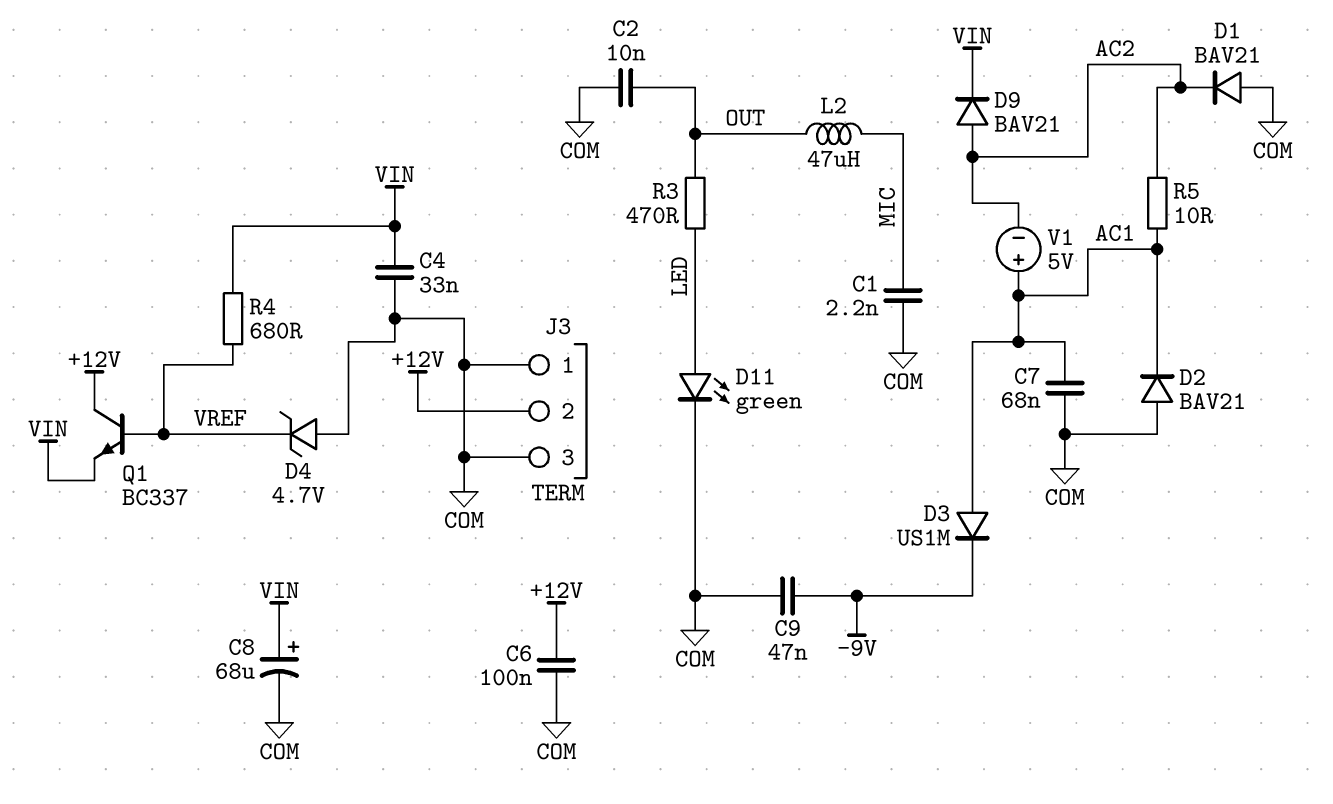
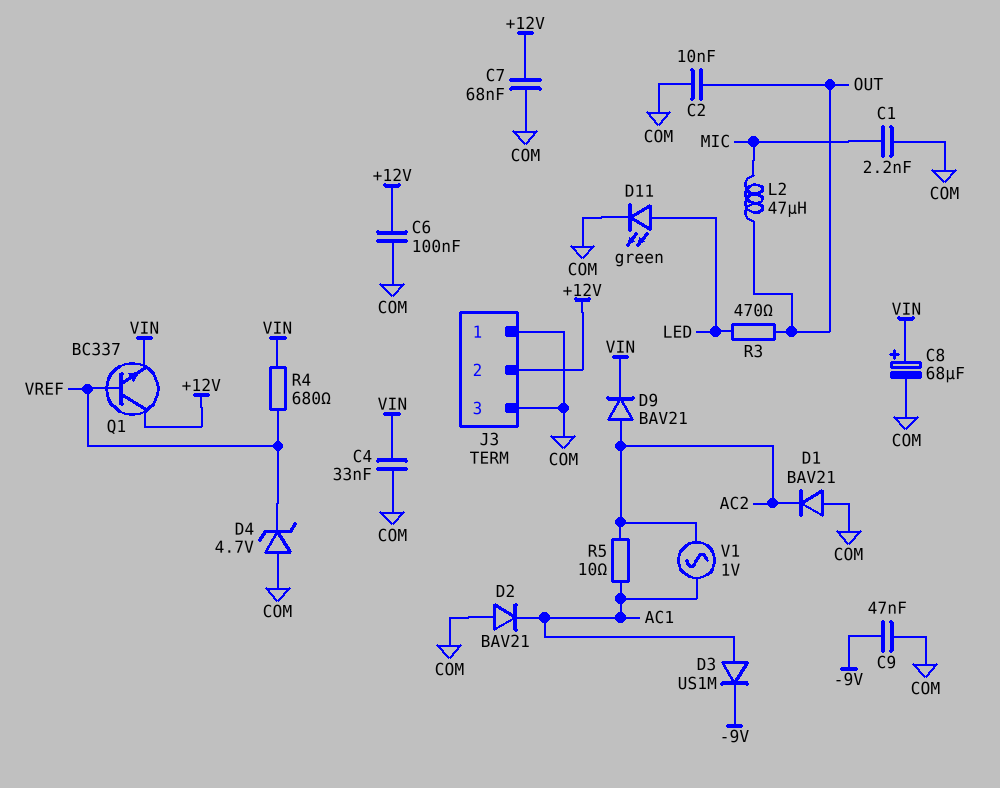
C7: 68nF (AC1, COM) -> 68nF (+12V, COM)
V1: 5V (plus AC1, minus AC2) -> AC 1V (AC1, AC2)

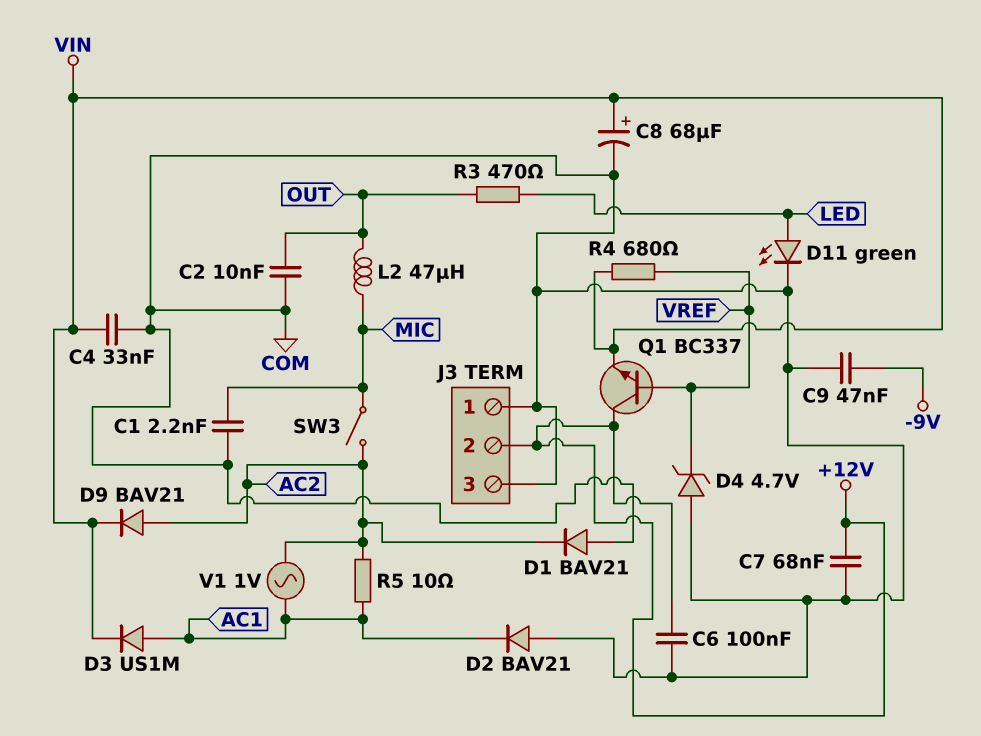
D3: diode US1M (A AC1, K -9V) -> diode US1M (A AC1, K VIN)
SW3: none -> switch (AC2, MIC)

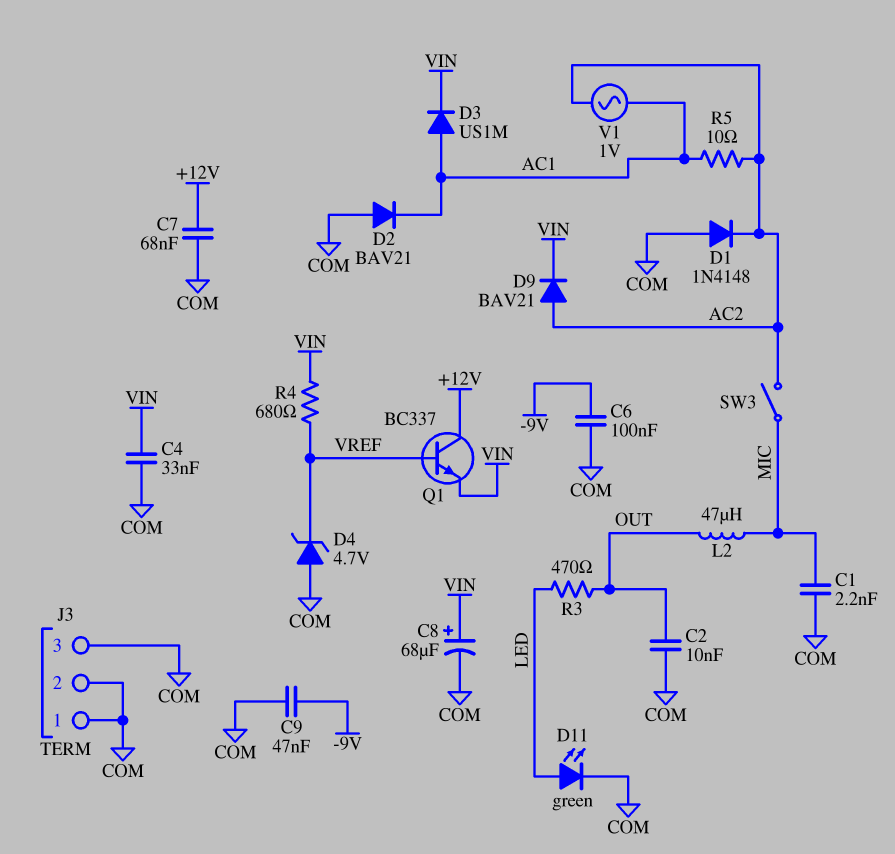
C6: 100nF (+12V, COM) -> 100nF (-9V, COM)
D1: diode BAV21 (A COM, K AC2) -> diode 1N4148 (A COM, K AC2)
J3 pin 2: +12V -> COM

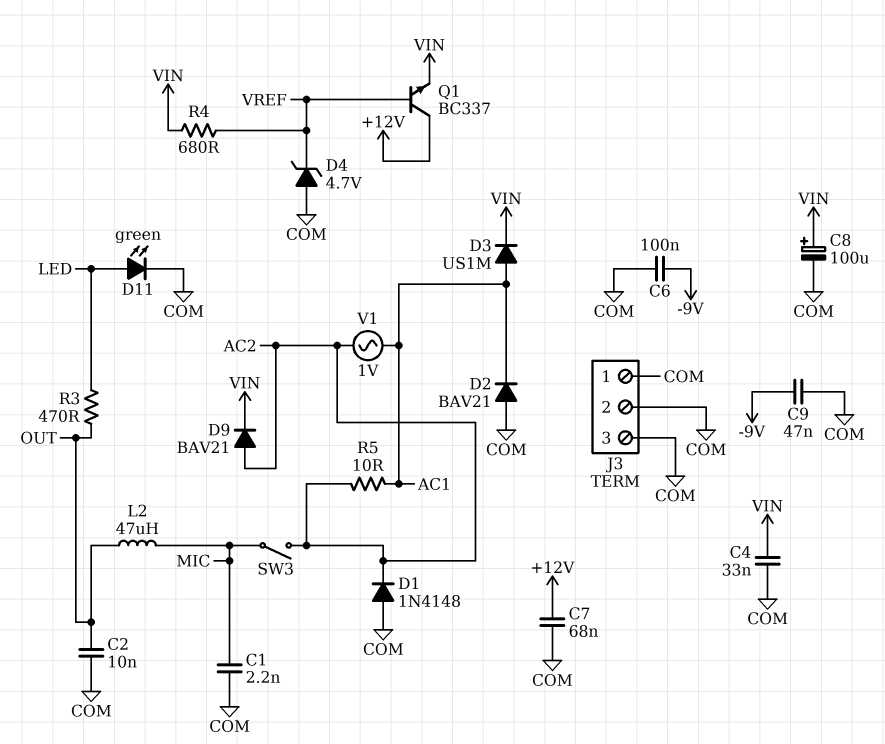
C8: 68uF (plus VIN, minus COM) -> 100uF (plus VIN, minus COM)

